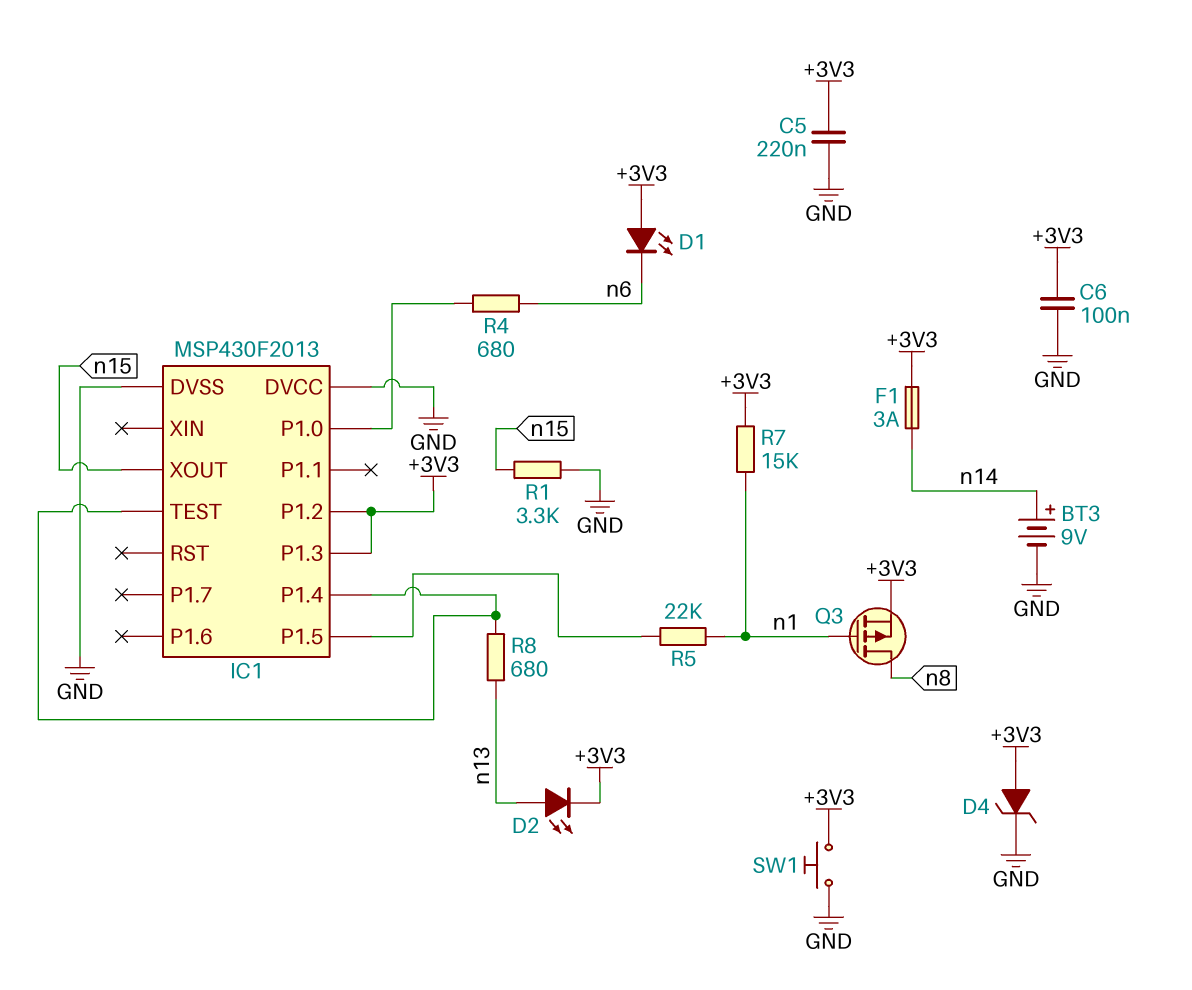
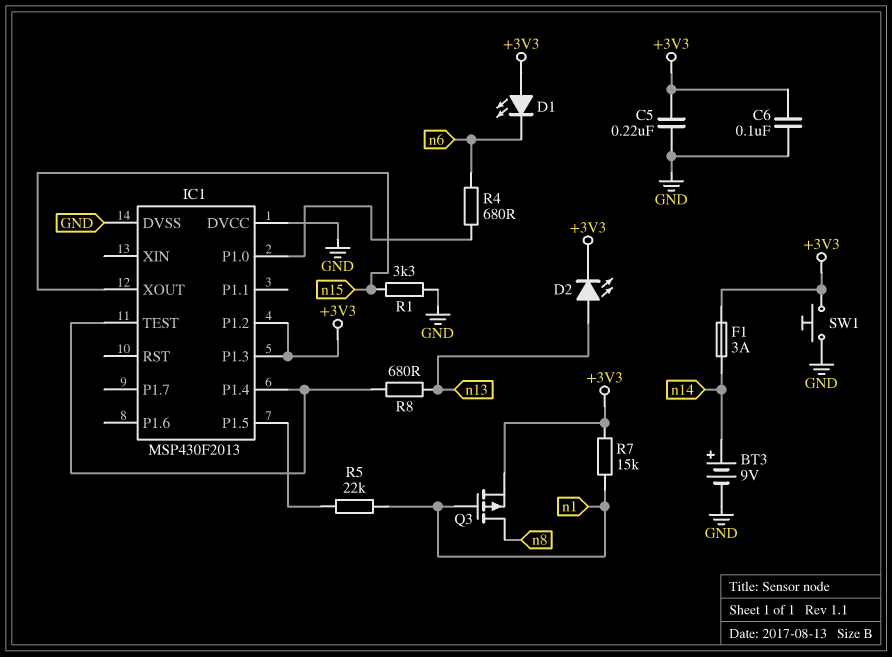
D4: zener (A +3V3, K GND) -> none

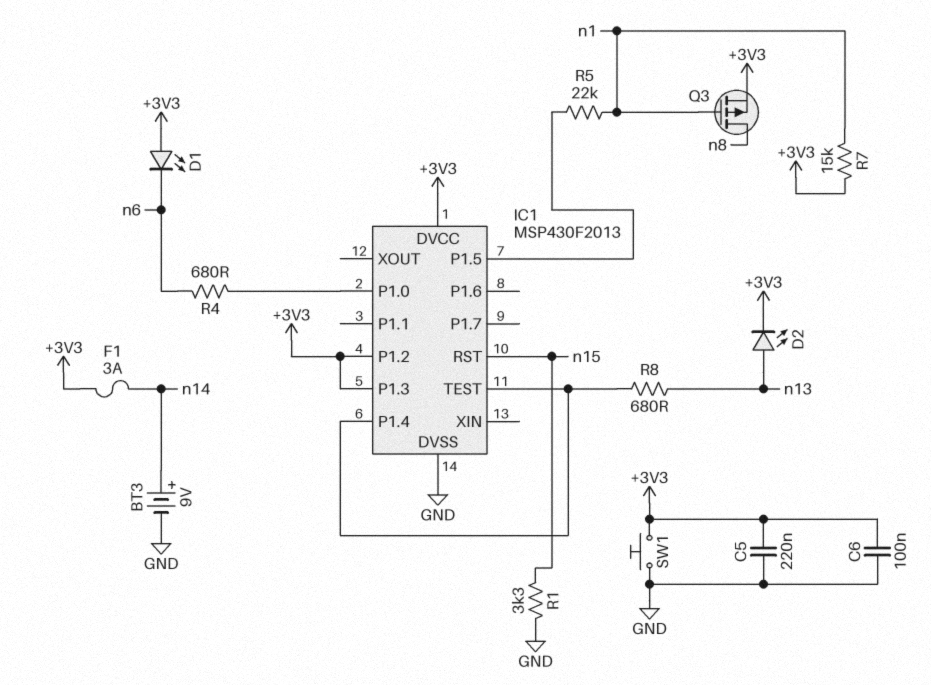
IC1 pin DVCC: GND -> +3V3
IC1 pin RST: none -> n15
IC1 pin XOUT: n15 -> none

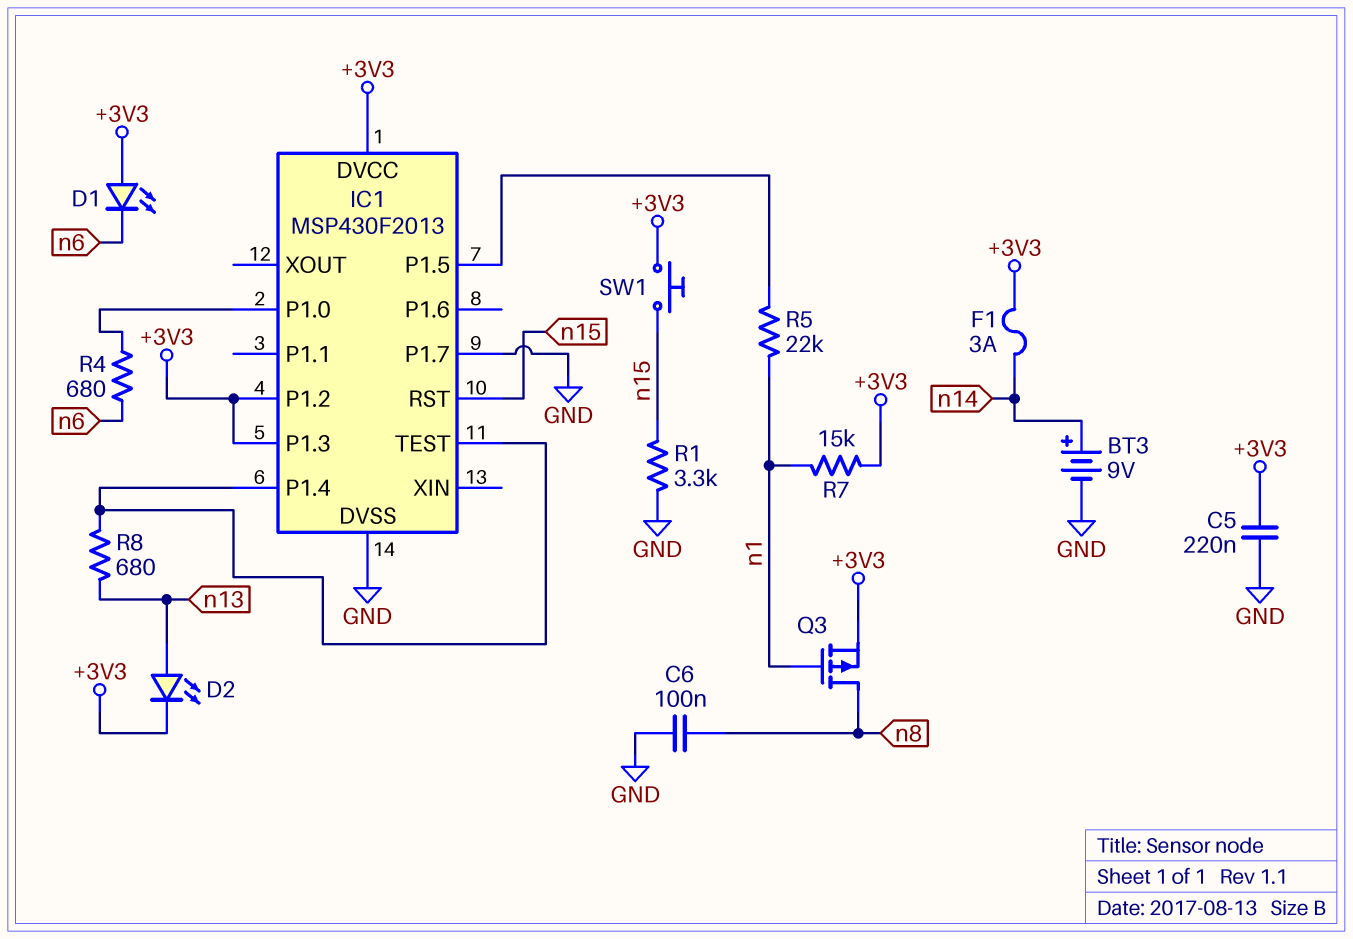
C6: 100nF (+3V3, GND) -> 100nF (GND, n8)
IC1 pin P1.7: none -> GND
SW1: button (+3V3, GND) -> button (+3V3, n15)

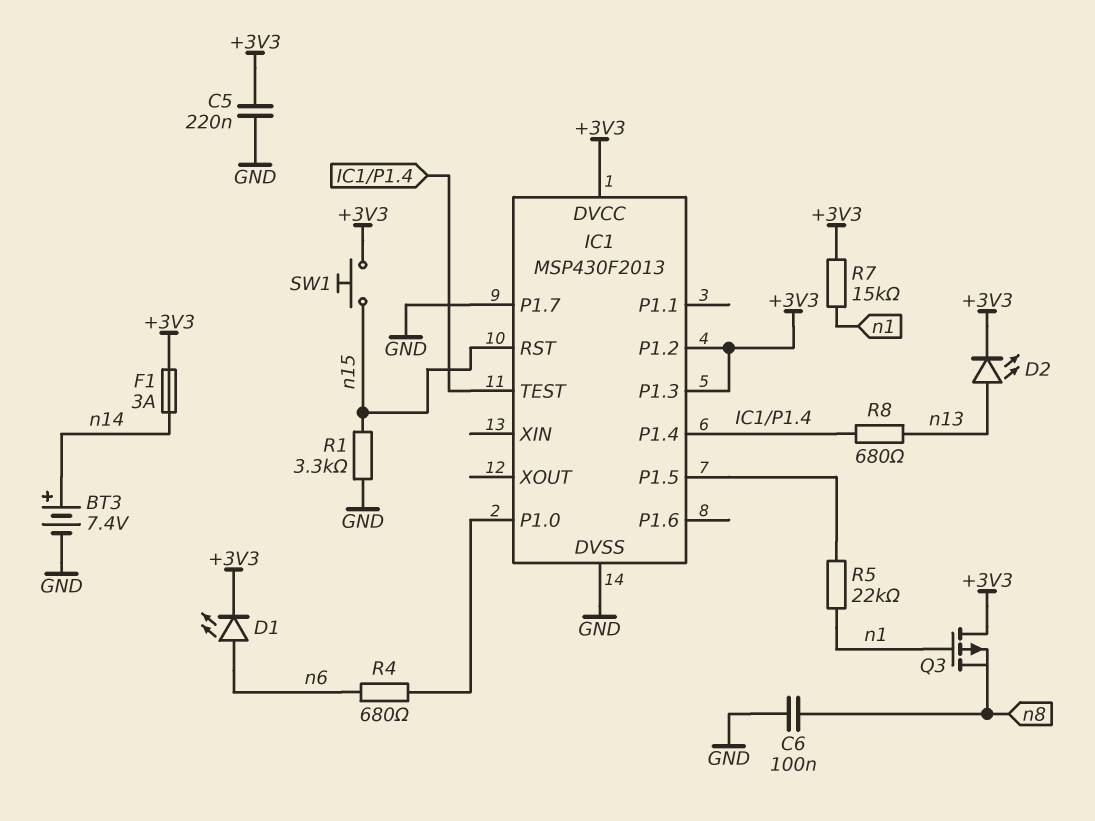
BT3: 9V (plus n14, minus GND) -> 7.4V (plus n14, minus GND)
D1: LED (A +3V3, K n6) -> LED (A n6, K +3V3)
Q3: PMOS (G n1, D n8, S +3V3) -> PMOS (G n1, D +3V3, S n8)

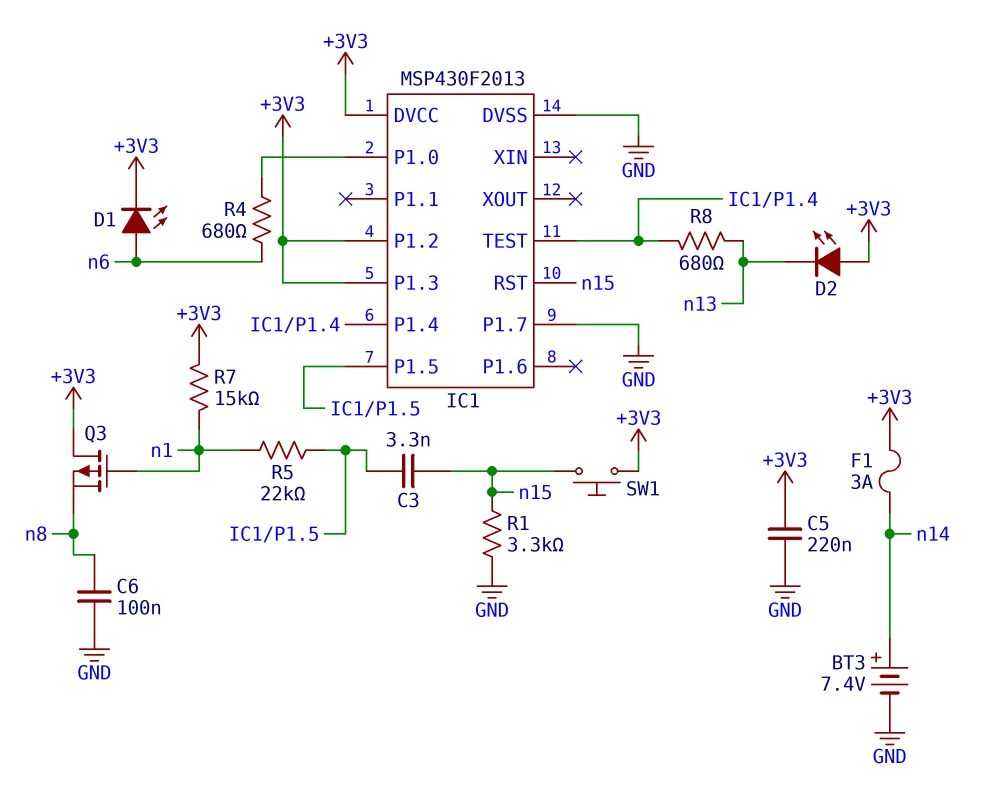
C3: none -> 3.3nF (IC1/P1.5, n15)
D2: LED (A n13, K +3V3) -> LED (A +3V3, K n13)

